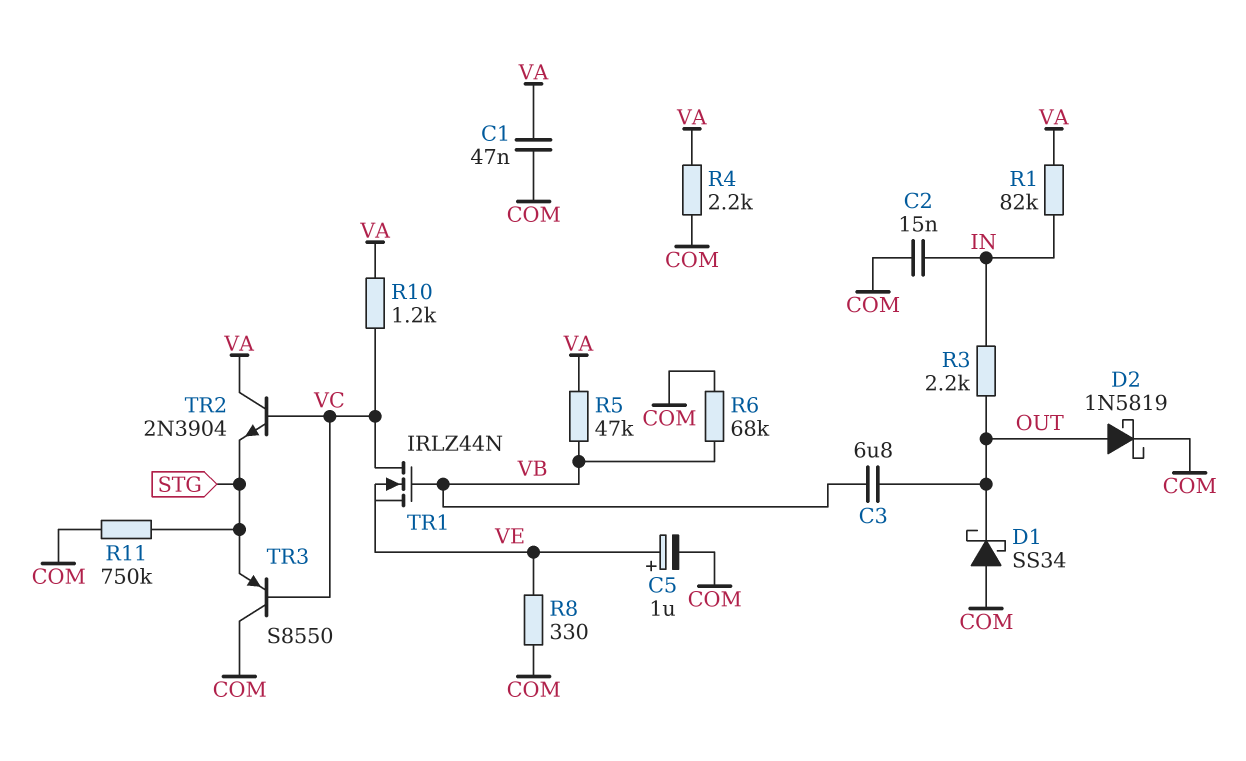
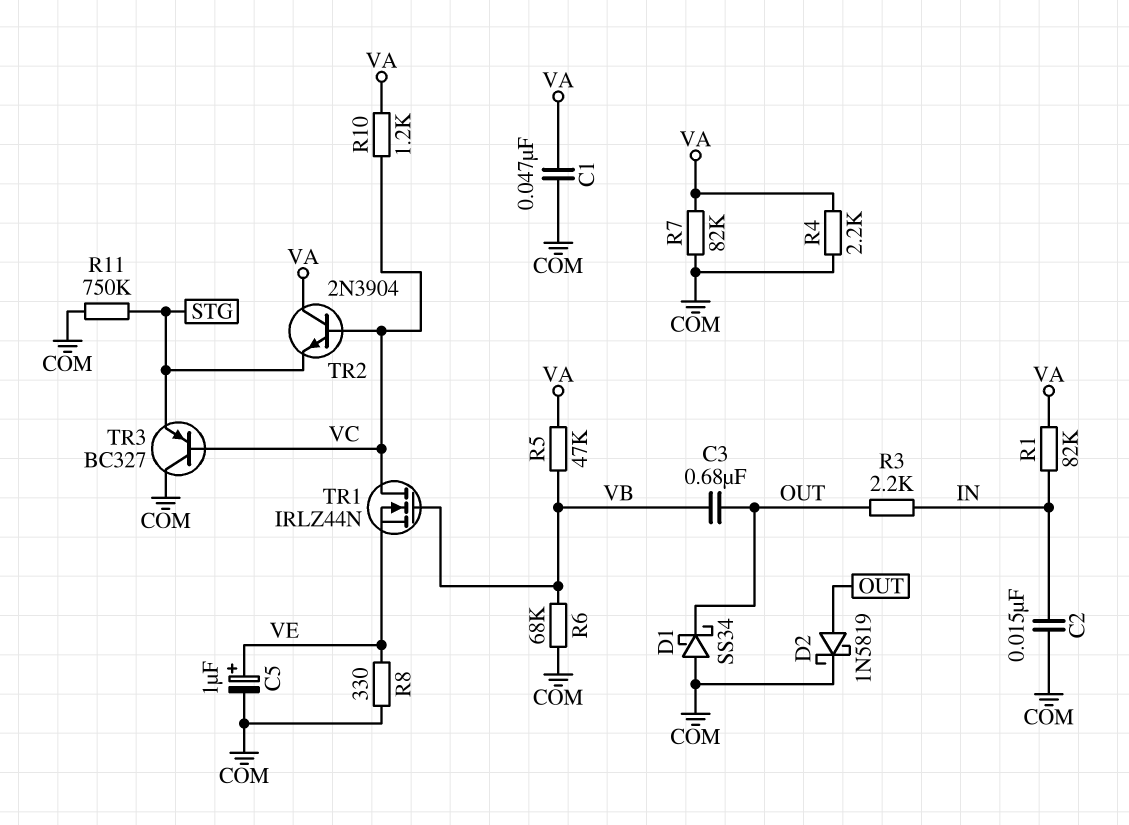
C3: 6.8uF (OUT, VB) -> 680nF (OUT, VB)
R7: none -> 82k (COM, VA)
TR3: PNP S8550 (B VC, C COM, E STG) -> PNP BC327 (B VC, C COM, E STG)

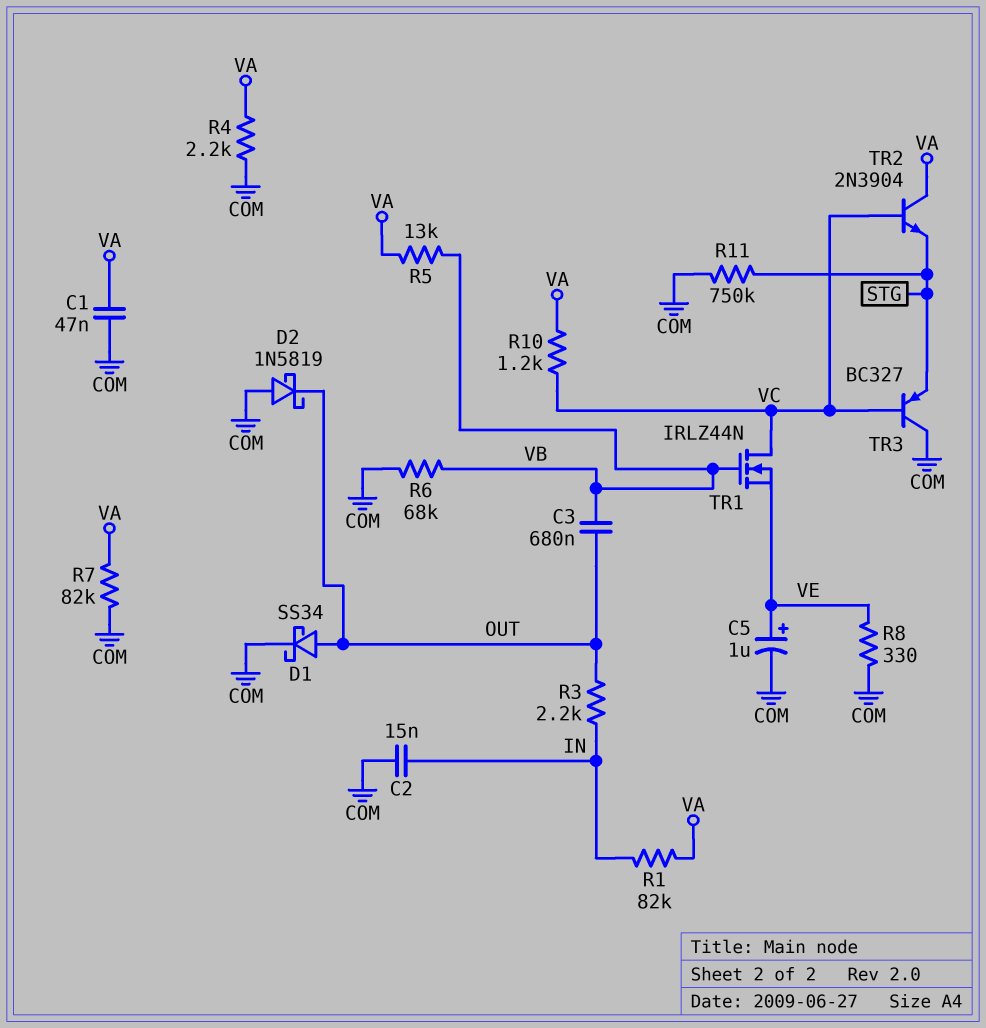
D1: schottky SS34 (A COM, K OUT) -> schottky SS34 (A OUT, K COM)
D2: schottky 1N5819 (A OUT, K COM) -> schottky 1N5819 (A COM, K OUT)
R5: 47k (VA, VB) -> 13k (VA, VB)

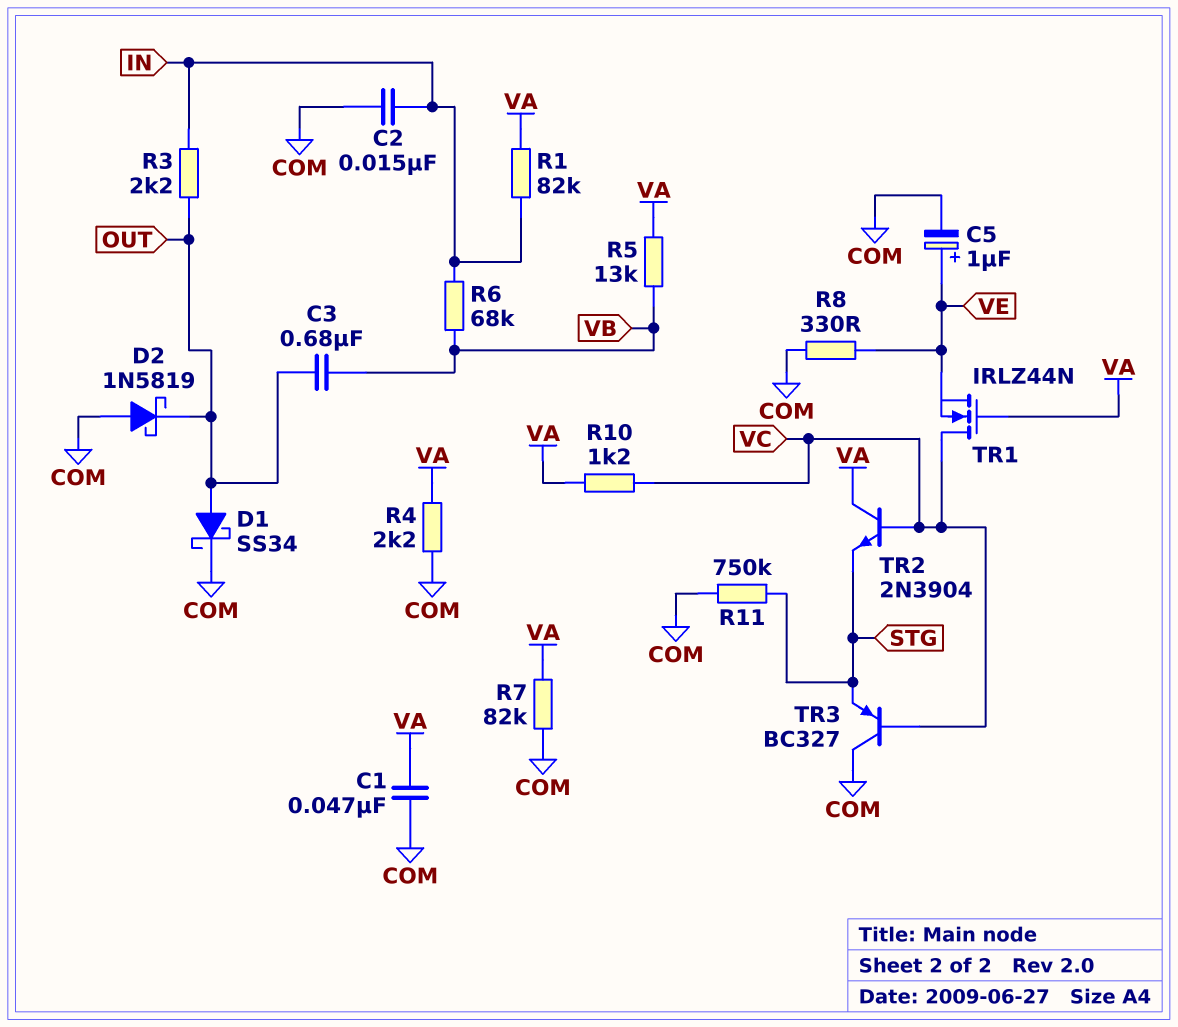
R6: 68k (COM, VB) -> 68k (IN, VB)
TR1: NMOS IRLZ44N (G VB, D VC, S VE) -> NMOS IRLZ44N (G VA, D VC, S VE)

